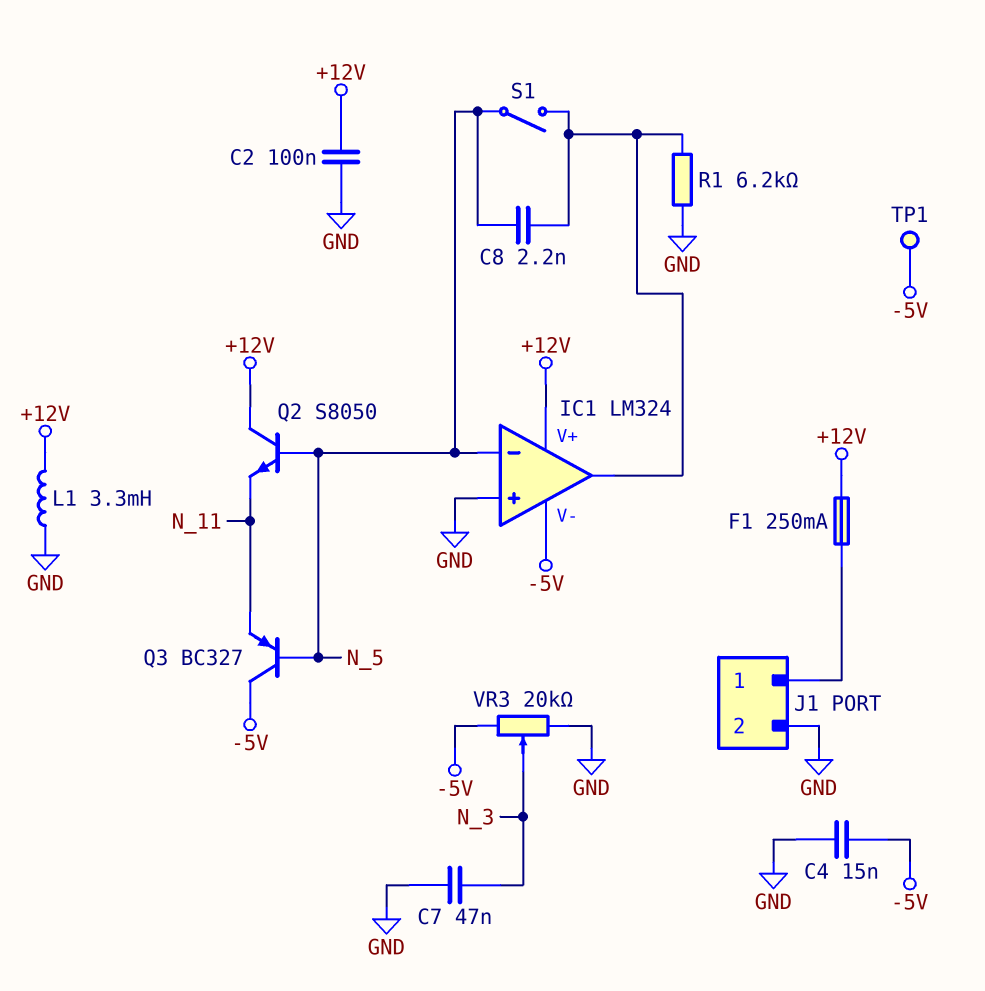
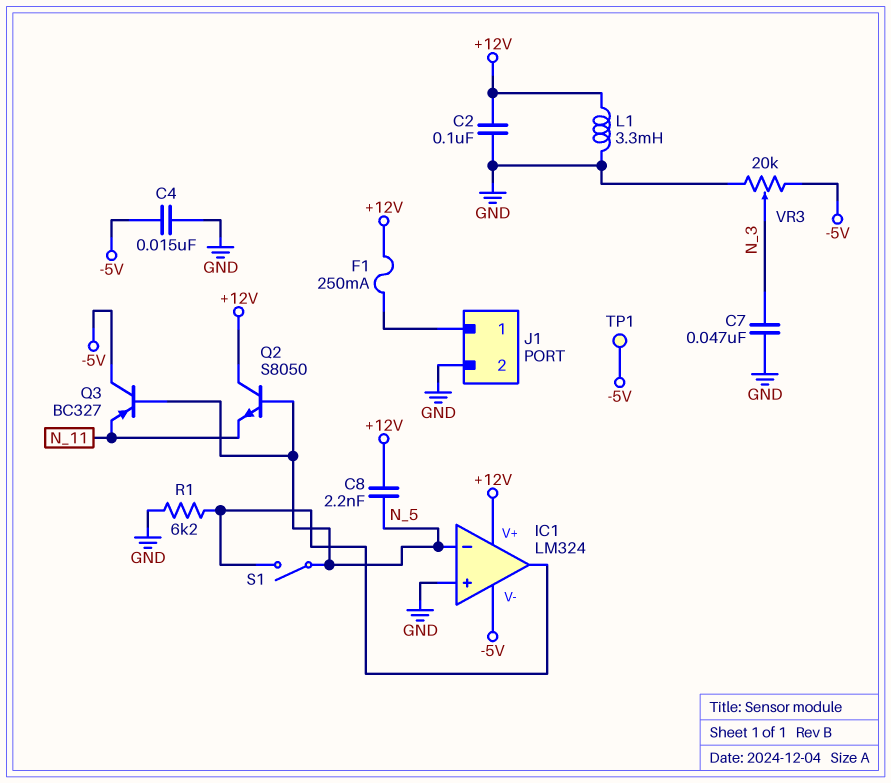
C8: 2.2nF (IC1/out, N_5) -> 2.2nF (+12V, N_5)

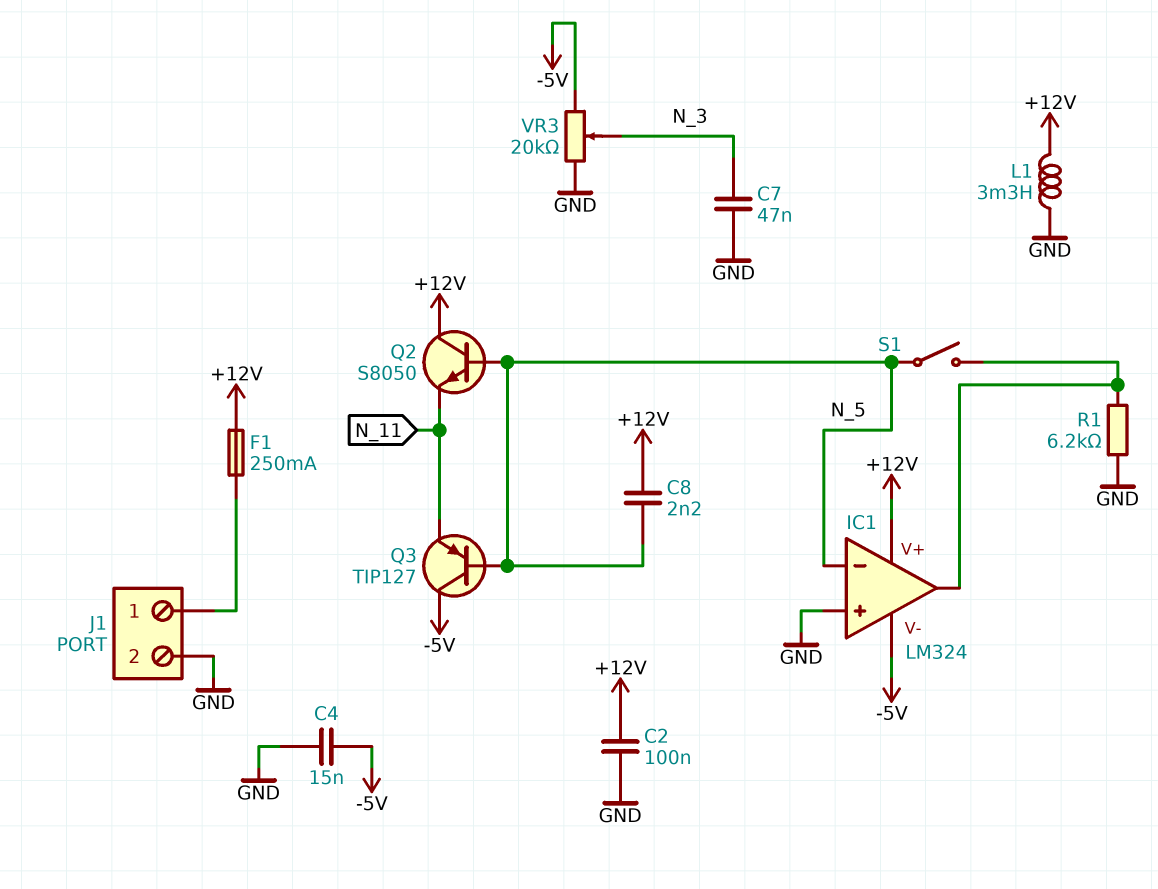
Q3: PNP BC327 (B N_5, C -5V, E N_11) -> PNP TIP127 (B N_5, C -5V, E N_11)
TP1: test point (-5V) -> none

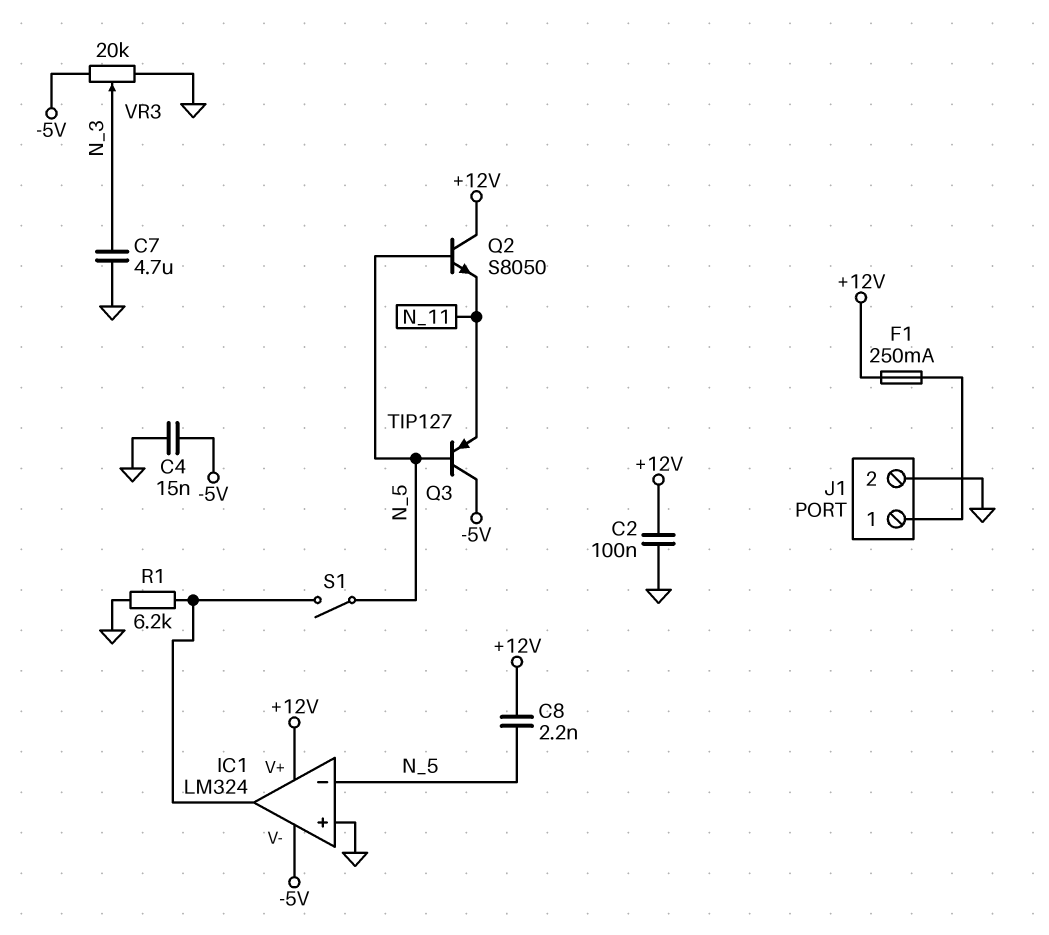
C7: 47nF (GND, N_3) -> 4.7uF (GND, N_3)
L1: 3.3mH (+12V, GND) -> none

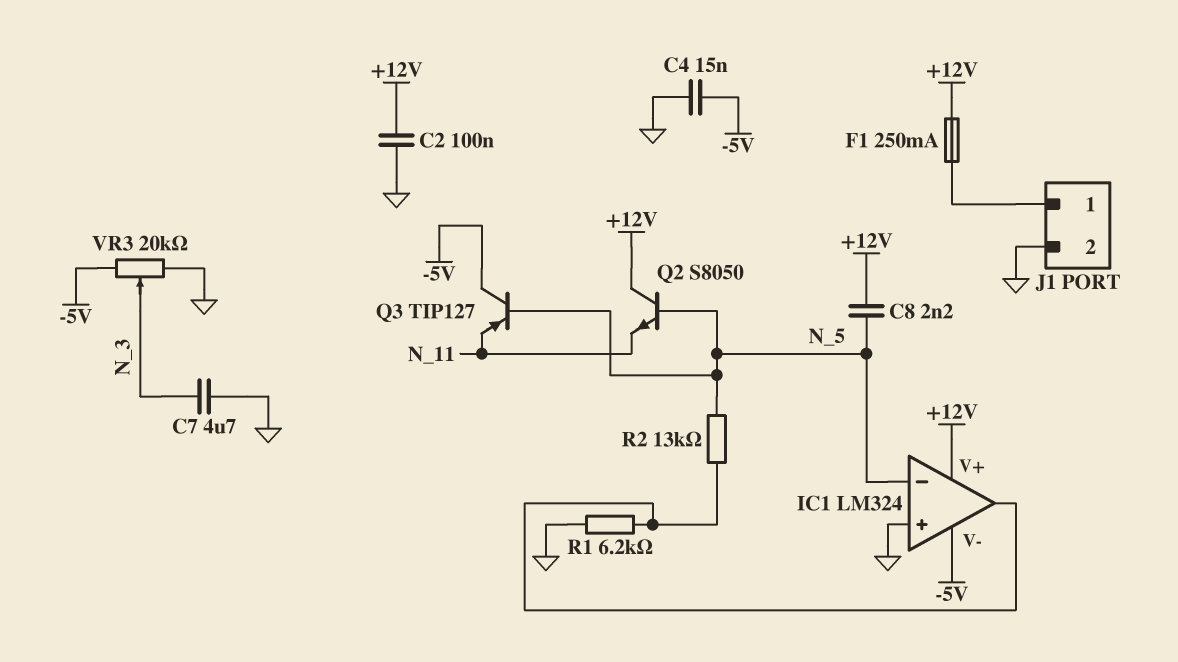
R2: none -> 13k (IC1/out, N_5)
S1: switch (IC1/out, N_5) -> none

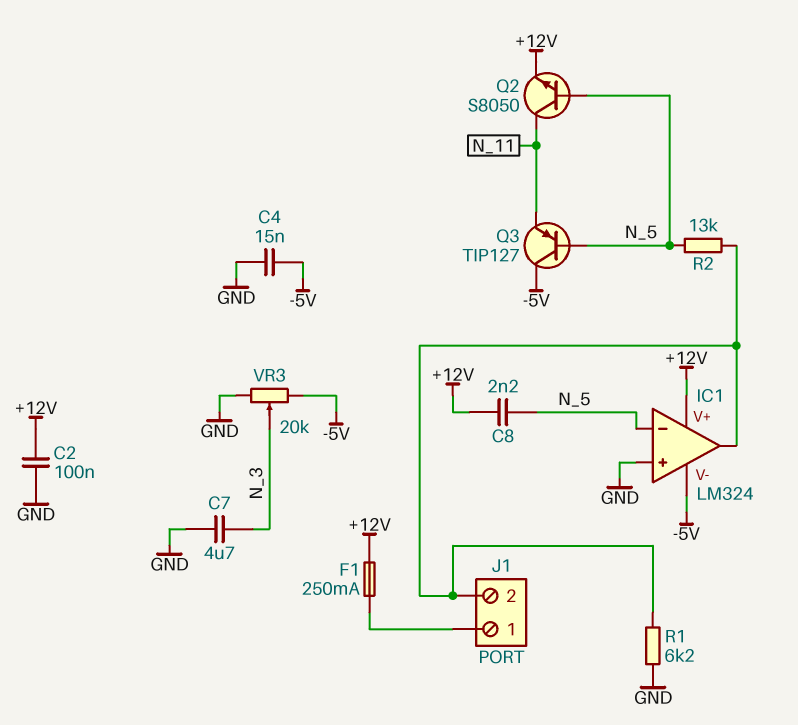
J1 pin 2: GND -> IC1/out
Q2: NPN S8050 (B N_5, C +12V, E N_11) -> NPN S8050 (B N_5, C N_11, E +12V)

